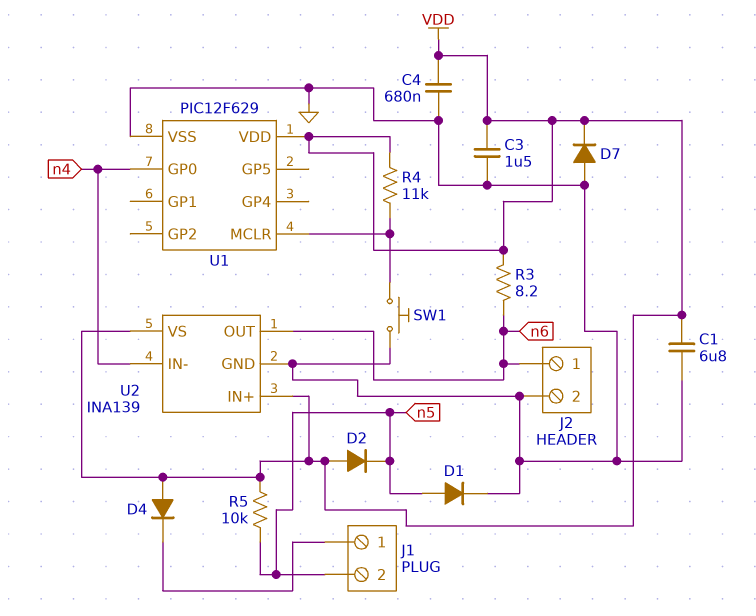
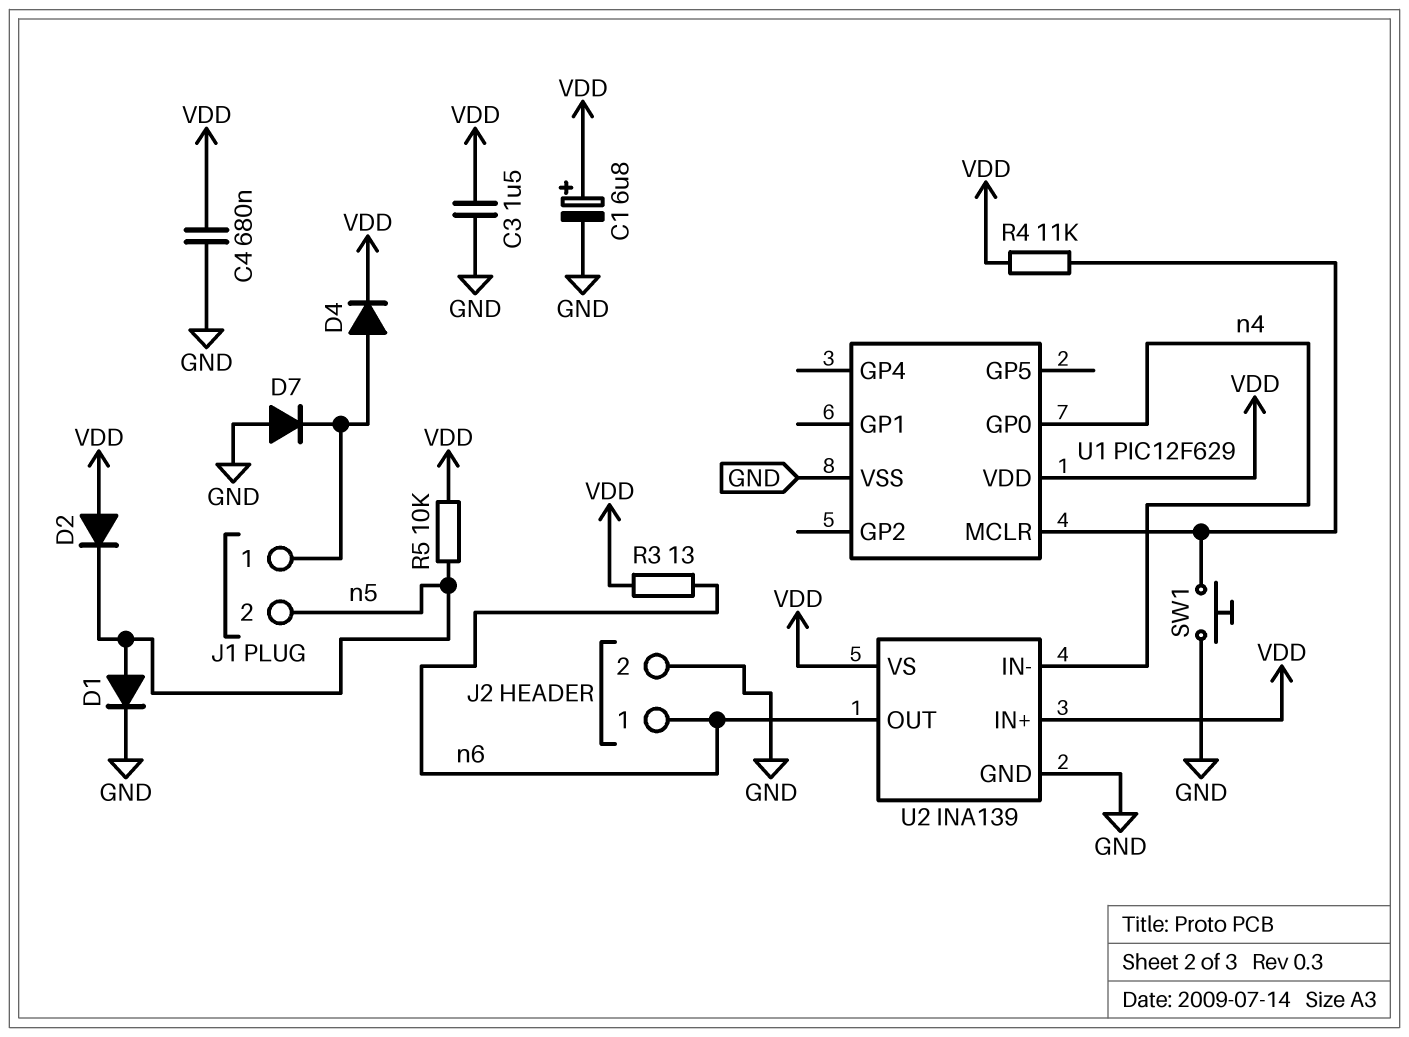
C1: 6.8uF (GND, VDD) -> 6.8uF (plus VDD, minus GND)
D4: diode (A VDD, K J1/1) -> diode (A J1/1, K VDD)
D7: diode (A GND, K VDD) -> diode (A GND, K J1/1)
R3: 8.2 (VDD, n6) -> 13 (VDD, n6)

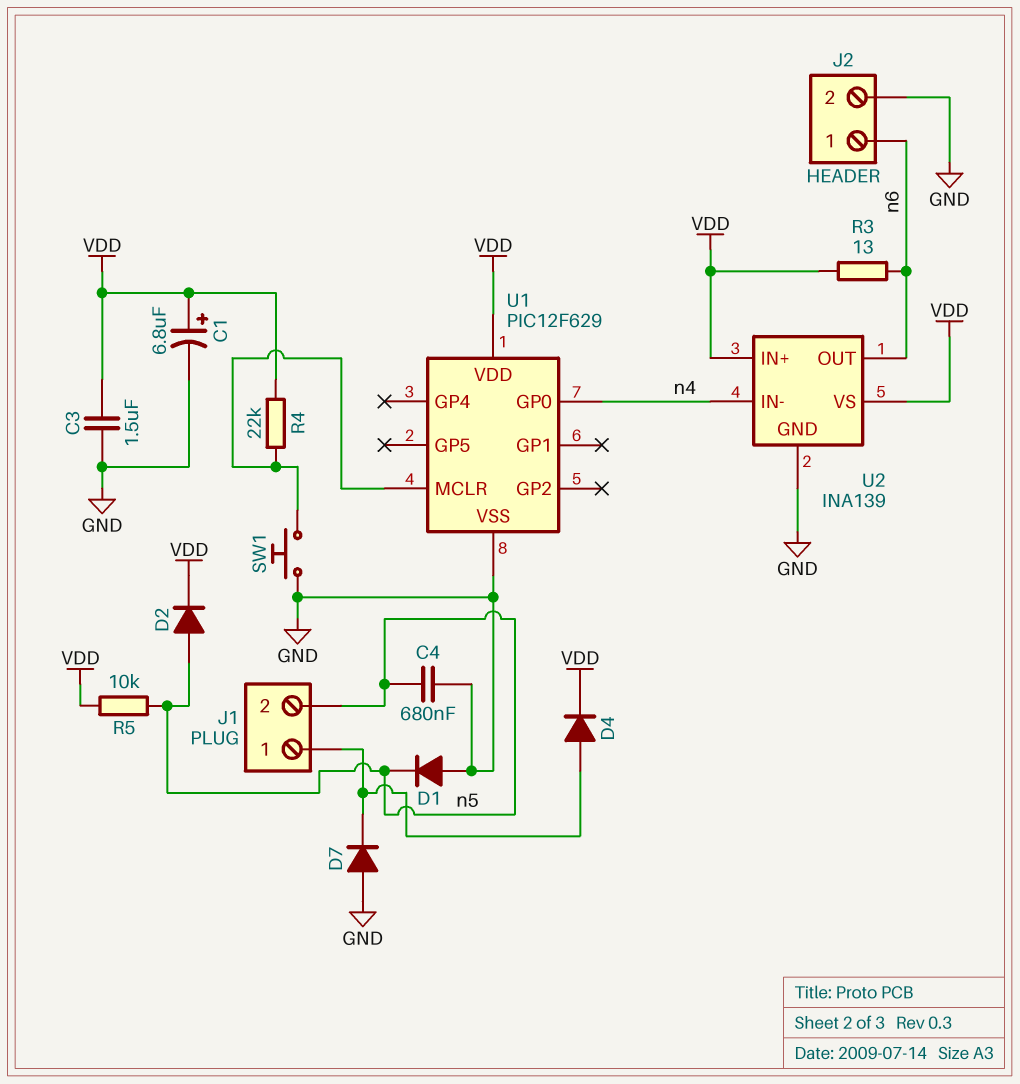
C4: 680nF (GND, VDD) -> 680nF (GND, n5)
D1: diode (A n5, K GND) -> diode (A GND, K n5)
D2: diode (A VDD, K n5) -> diode (A n5, K VDD)
R4: 11k (U1/MCLR, VDD) -> 22k (U1/MCLR, VDD)

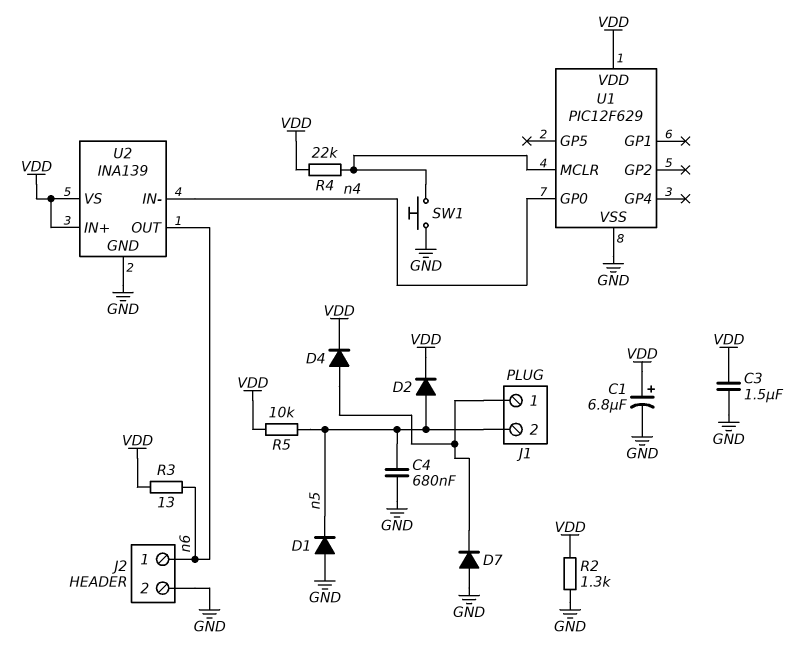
R2: none -> 1.3k (GND, VDD)

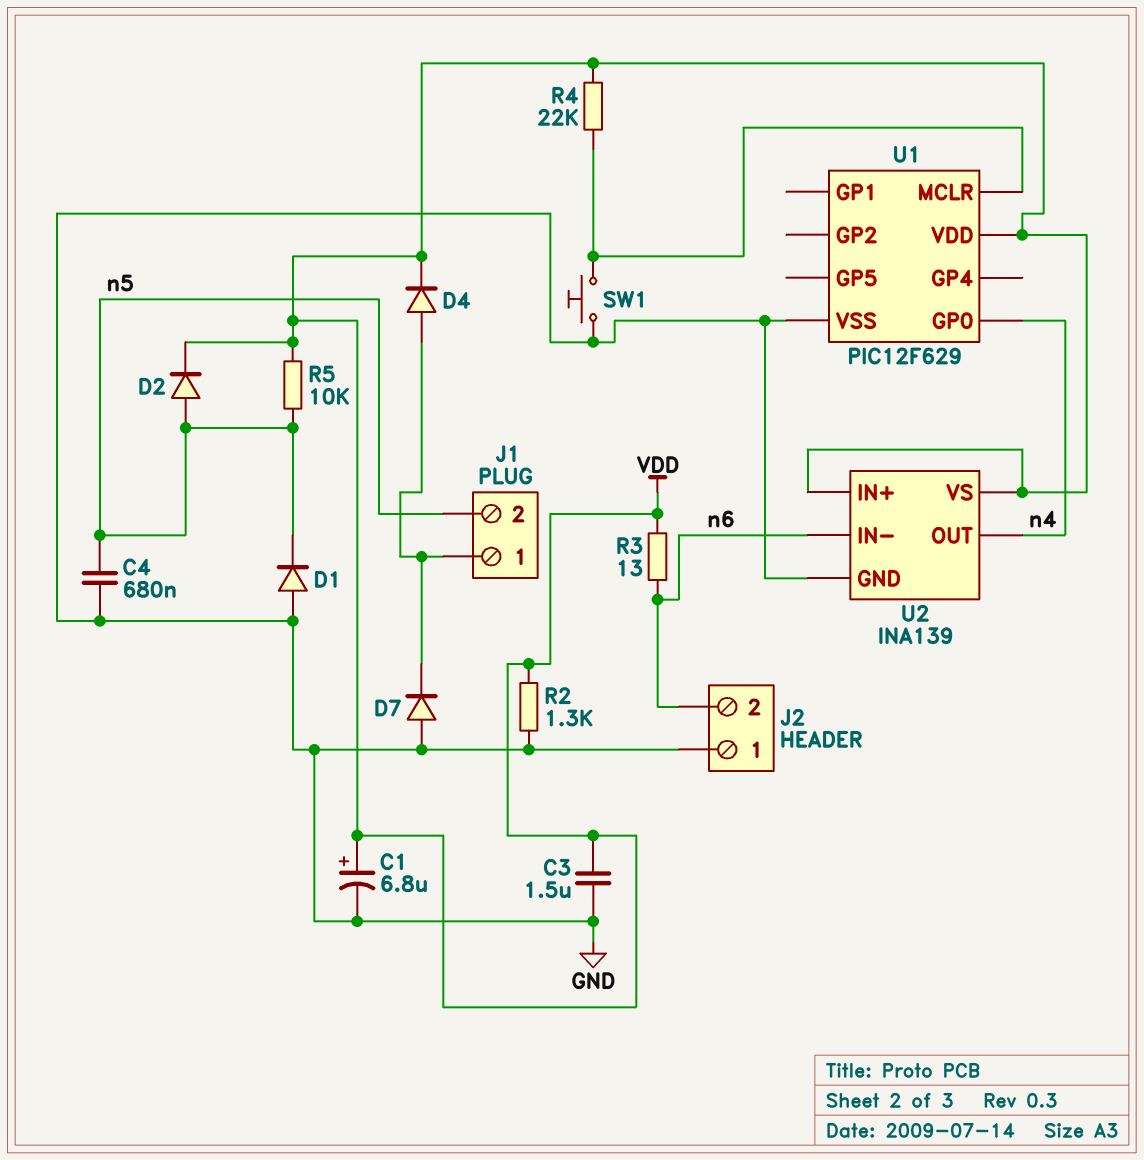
J2 pin 1: n6 -> GND
J2 pin 2: GND -> n6
U2 pin IN-: n4 -> n6
U2 pin OUT: n6 -> n4

